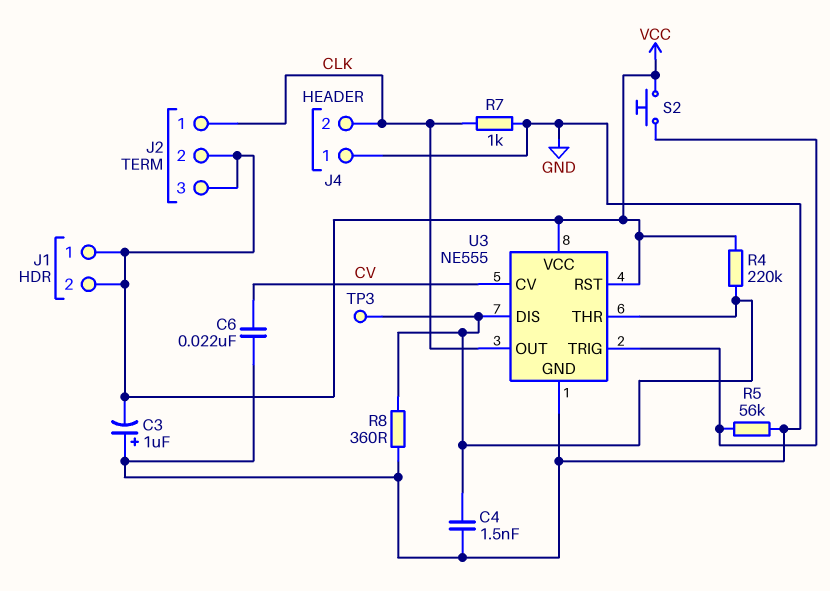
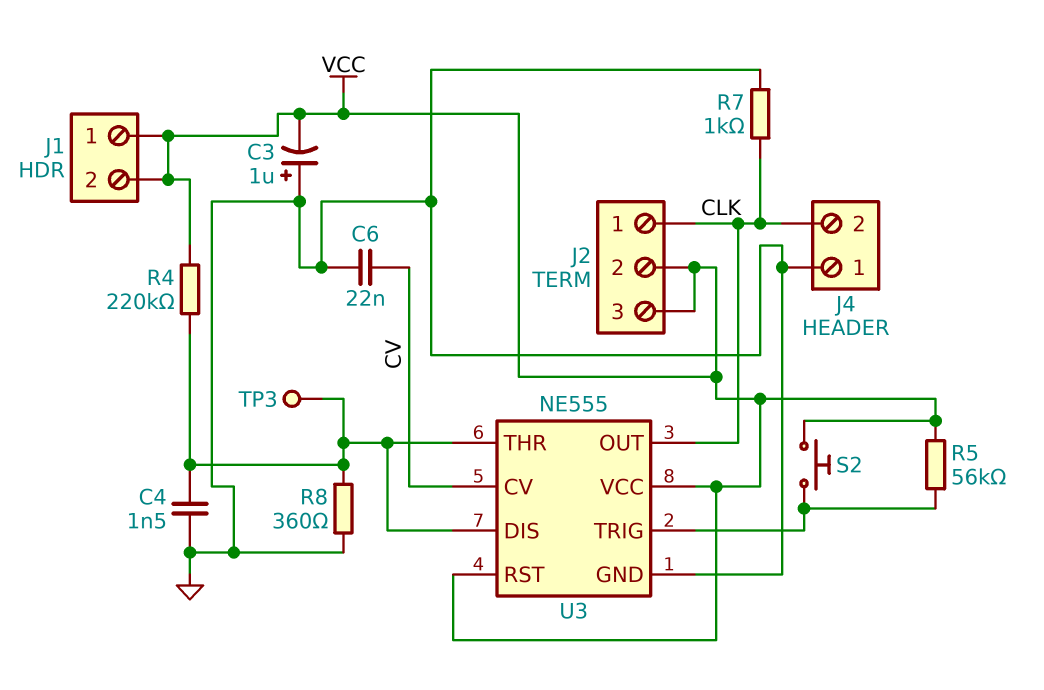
R5: 56k (GND, U3/TRIG) -> 56k (U3/TRIG, VCC)

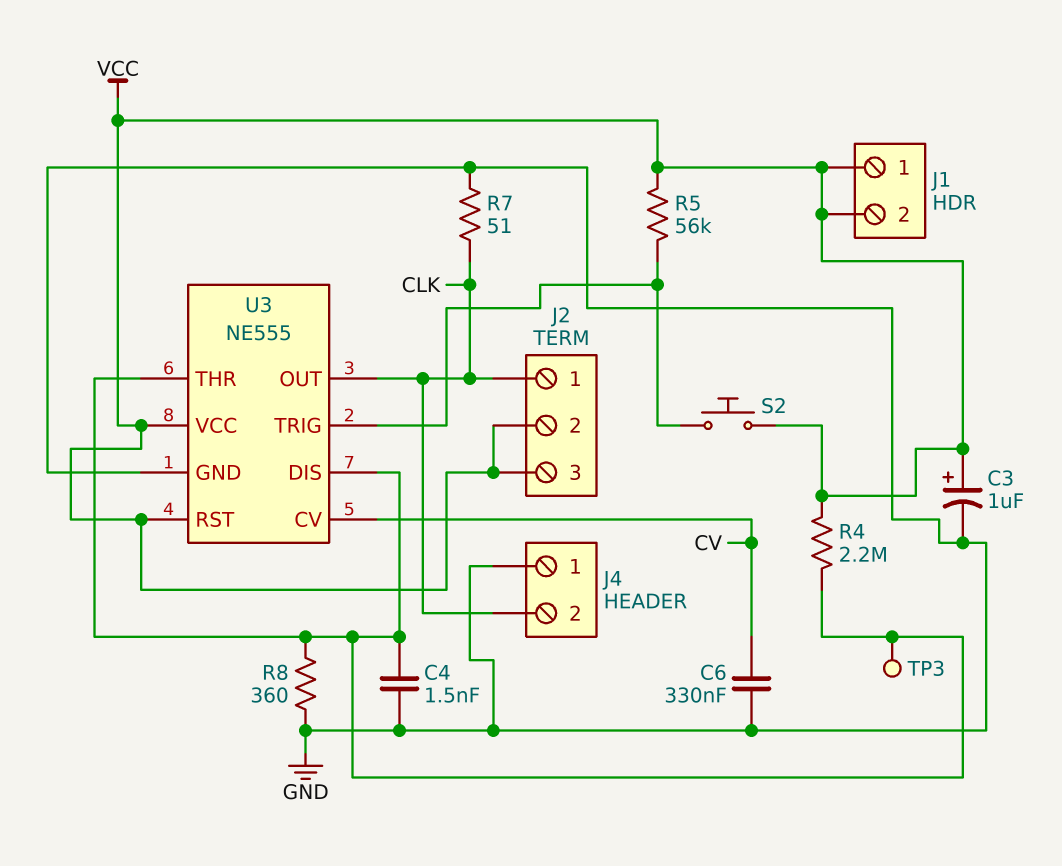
C3: 1uF (plus GND, minus VCC) -> 1uF (plus VCC, minus GND)
C6: 22nF (CV, GND) -> 330nF (CV, GND)
R4: 220k (U3/DIS, VCC) -> 2.2M (U3/DIS, VCC)
R7: 1k (CLK, GND) -> 51 (CLK, GND)

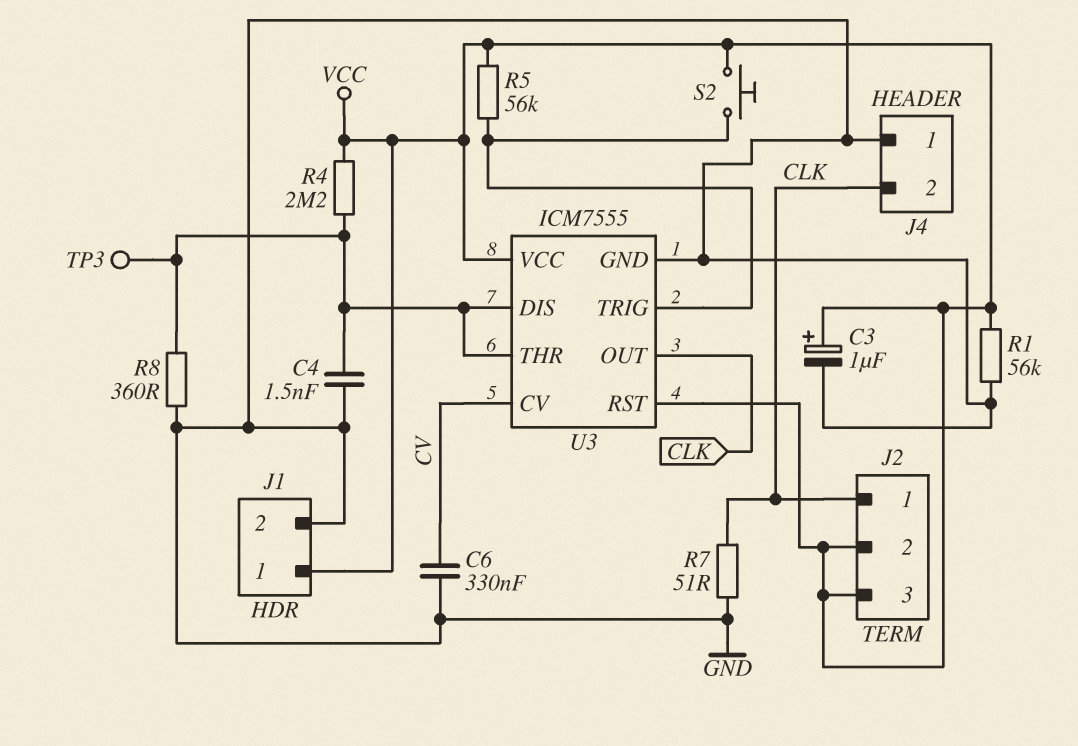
J1 pin 2: VCC -> GND
R1: none -> 56k (GND, VCC)
U3: NE555 -> ICM7555

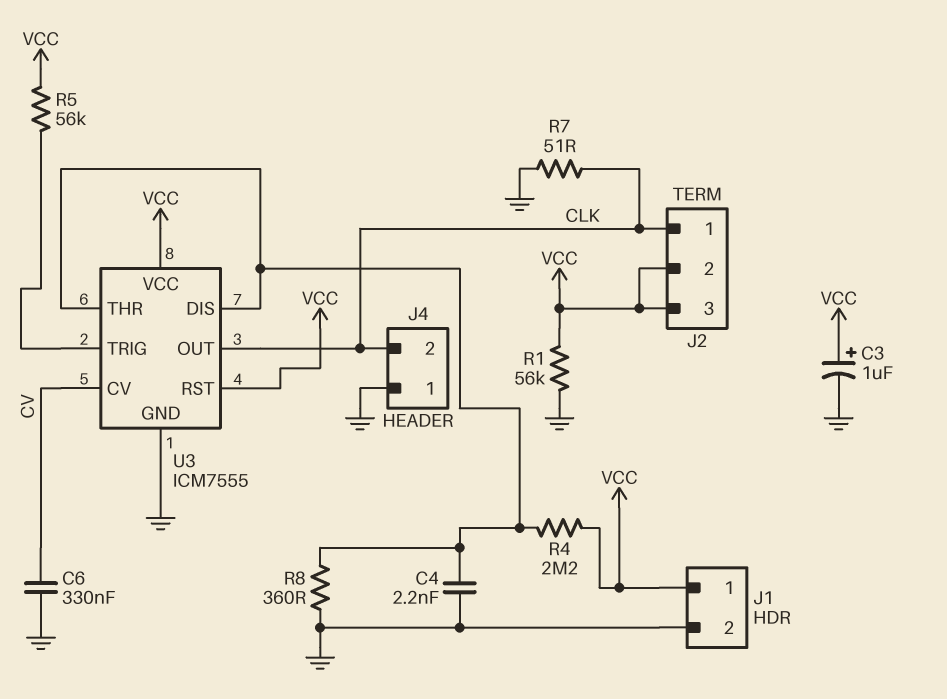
C4: 1.5nF (GND, U3/DIS) -> 2.2nF (GND, U3/DIS)
S2: button (U3/TRIG, VCC) -> none
TP3: test point (U3/DIS) -> none

